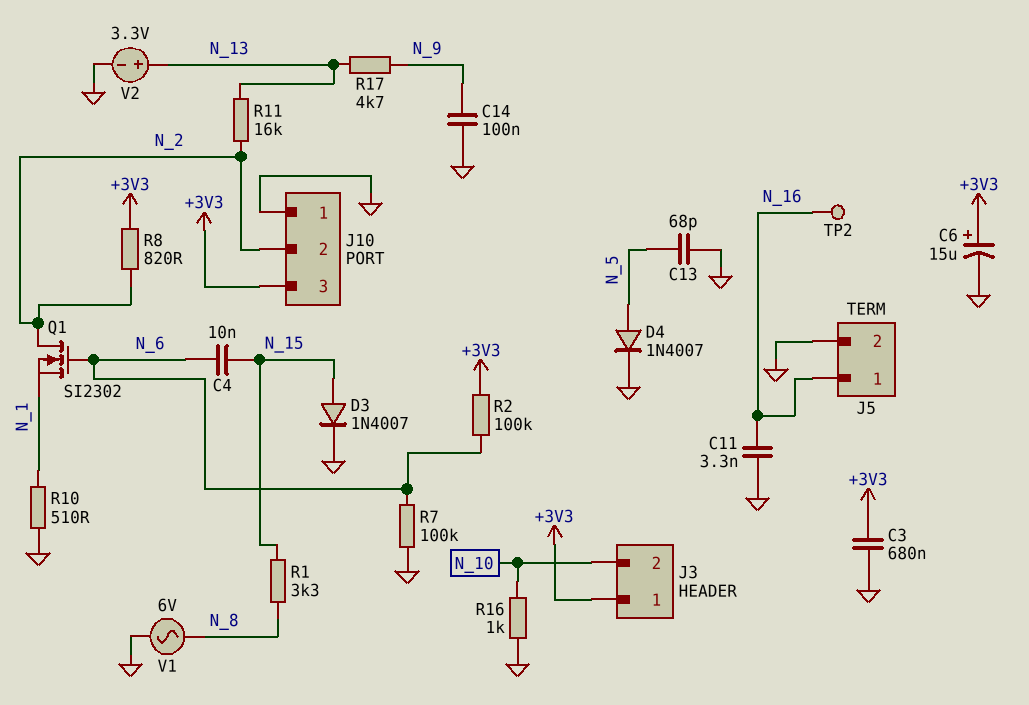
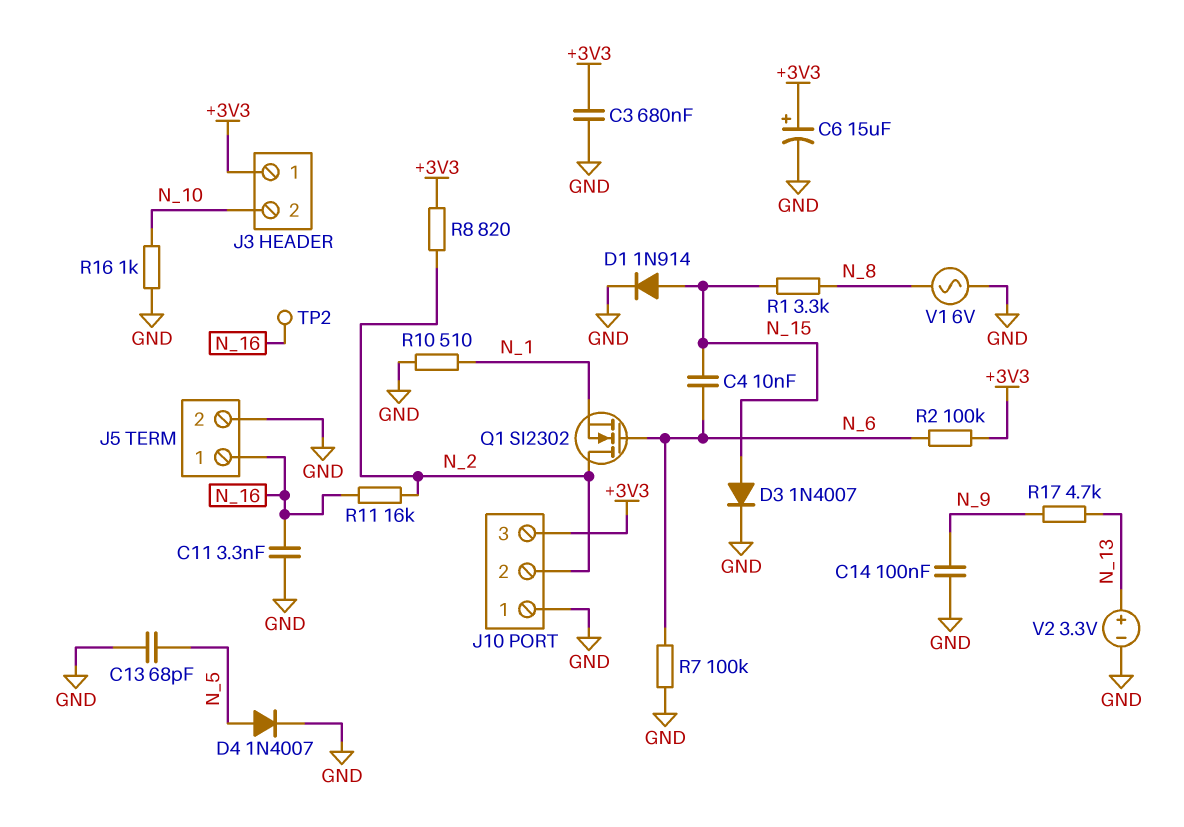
D1: none -> diode 1N914 (A N_15, K GND)
R11: 16k (N_2, N_13) -> 16k (N_2, N_16)

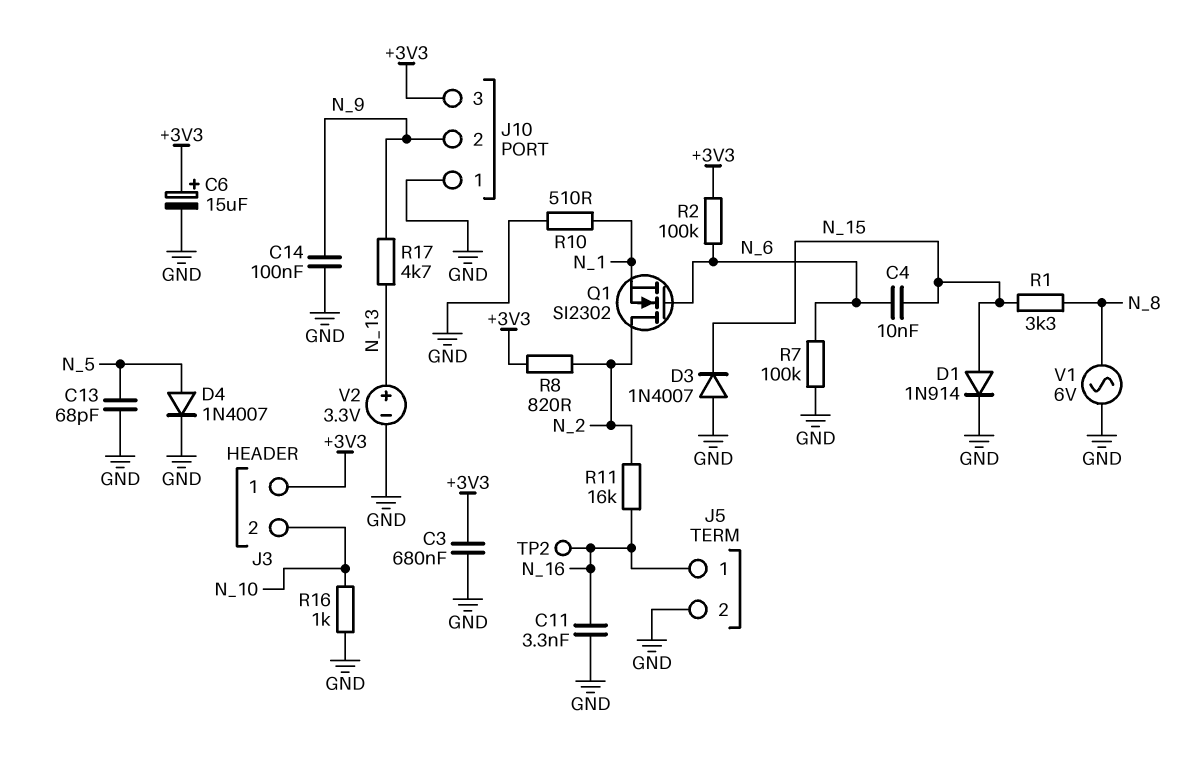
D3: diode 1N4007 (A N_15, K GND) -> diode 1N4007 (A GND, K N_15)
J10 pin 2: N_2 -> N_9

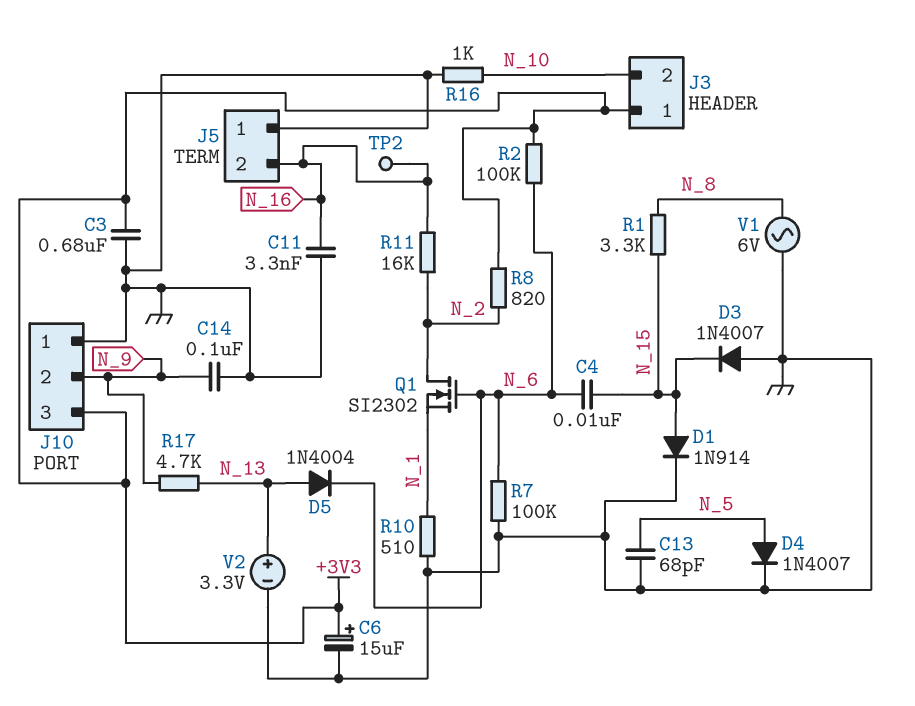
D5: none -> diode 1N4004 (A N_13, K N_6)
J5 pin 1: N_16 -> GND
J5 pin 2: GND -> N_16

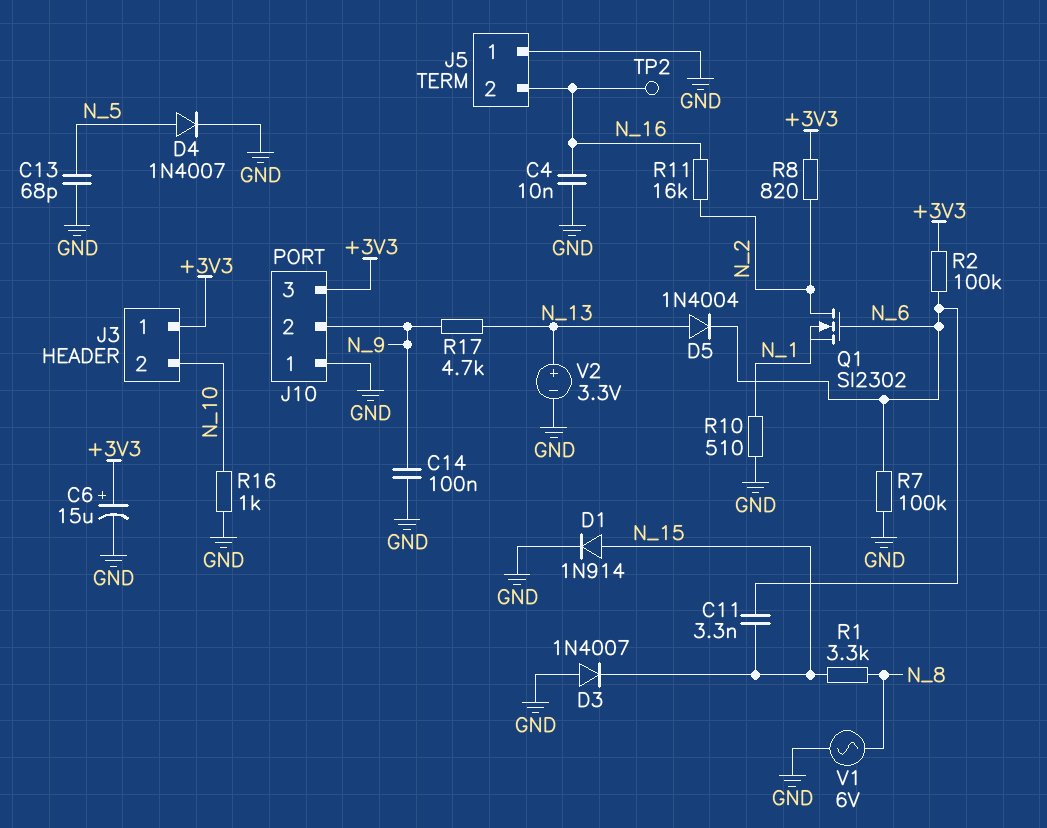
C3: 680nF (+3V3, GND) -> none
C4: 10nF (N_6, N_15) -> 10nF (GND, N_16)
C11: 3.3nF (GND, N_16) -> 3.3nF (N_6, N_15)

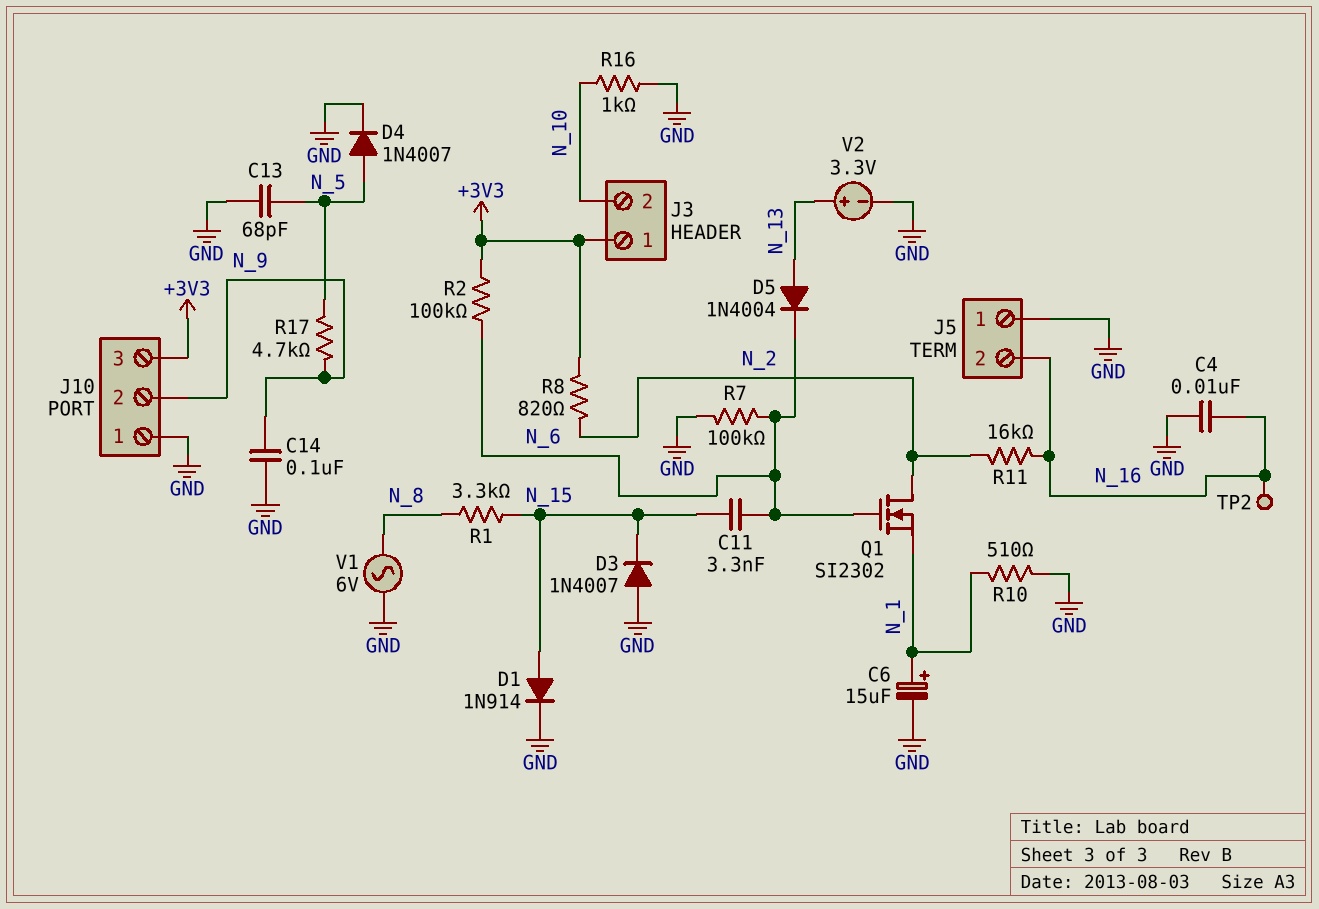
C6: 15uF (plus +3V3, minus GND) -> 15uF (plus N_1, minus GND)
R17: 4.7k (N_9, N_13) -> 4.7k (N_5, N_9)

